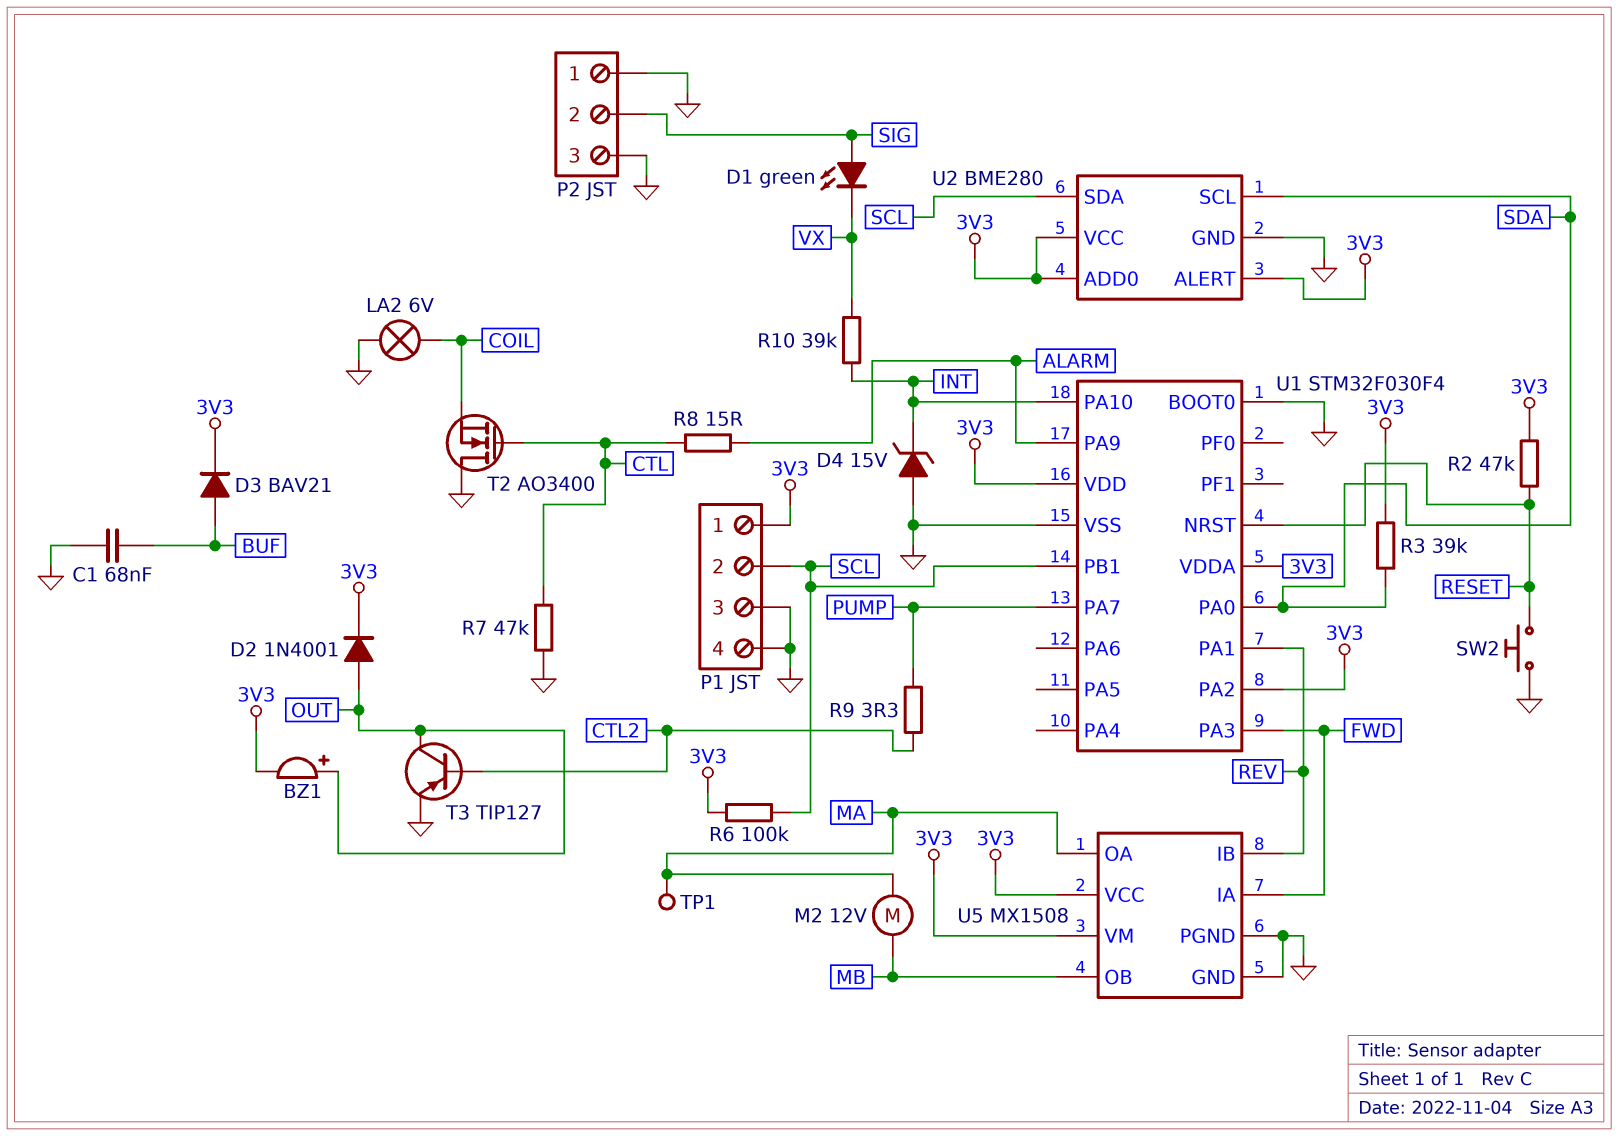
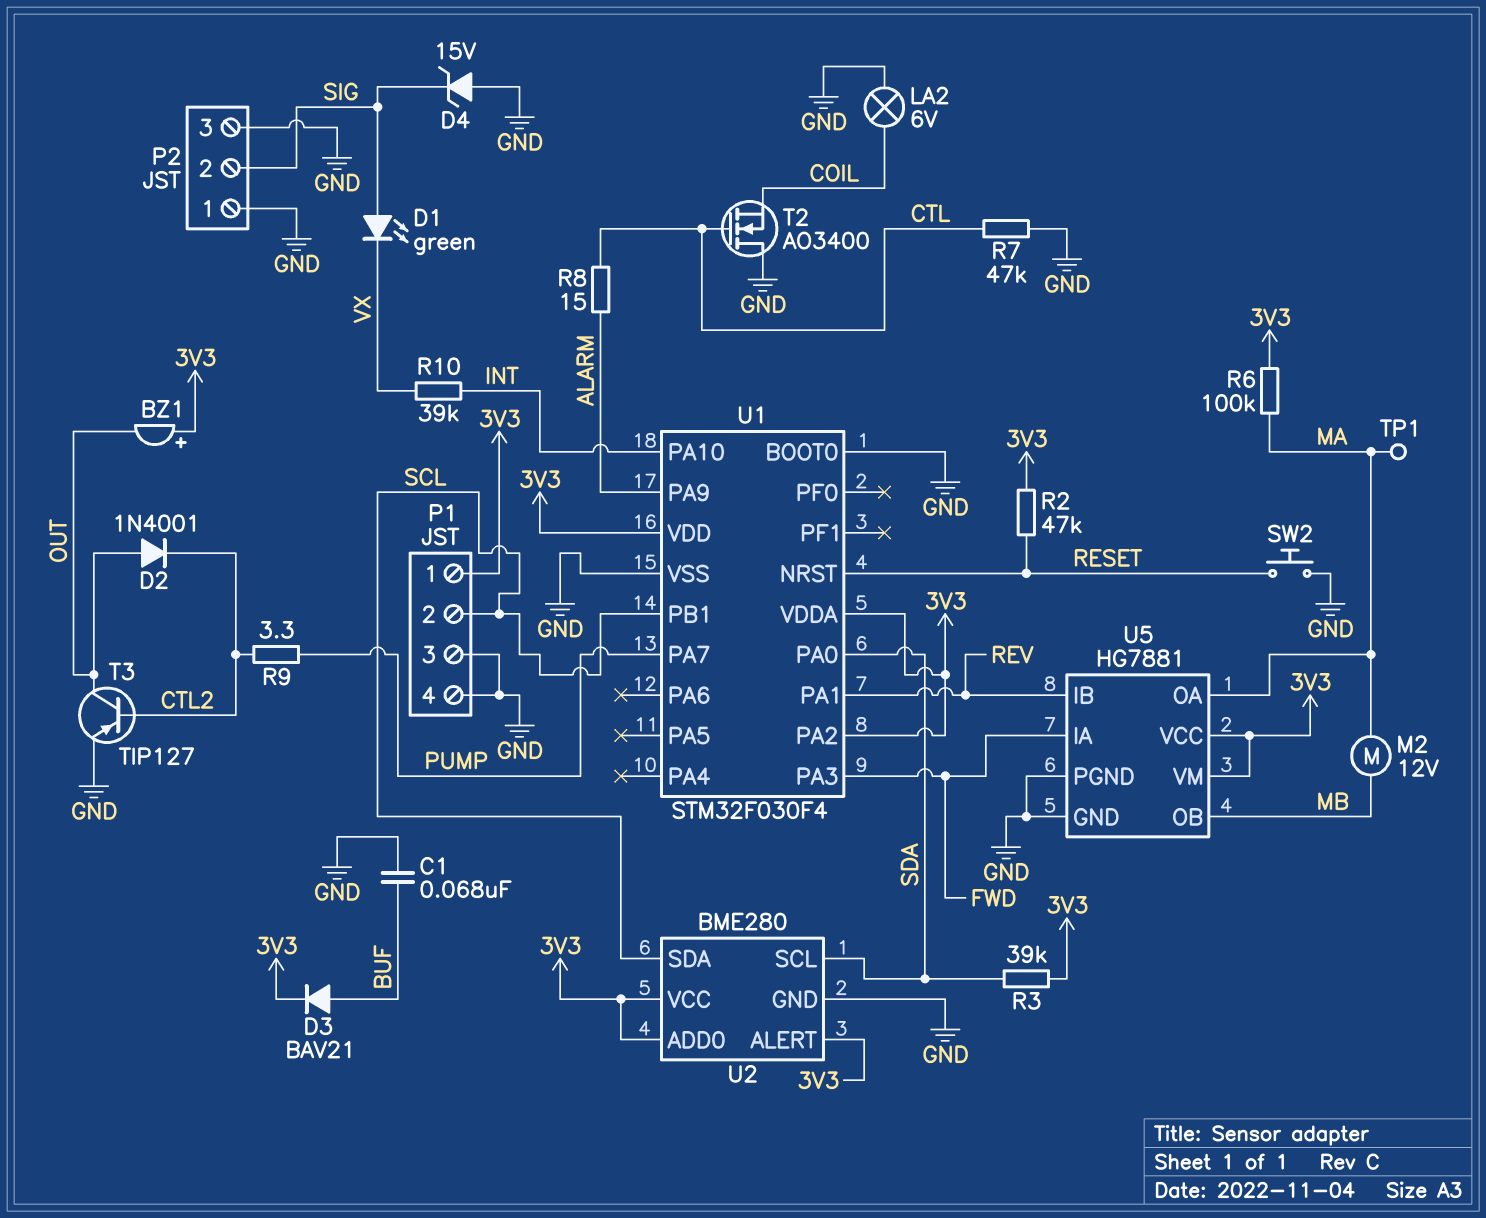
BZ1: buzzer (plus OUT, minus 3V3) -> buzzer (plus 3V3, minus OUT)
D2: diode 1N4001 (A OUT, K 3V3) -> diode 1N4001 (A OUT, K CTL2)
D4: zener 15V (A GND, K INT) -> zener 15V (A GND, K SIG)
R6: 100k (3V3, SCL) -> 100k (3V3, MA)
U5: MX1508 -> HG7881

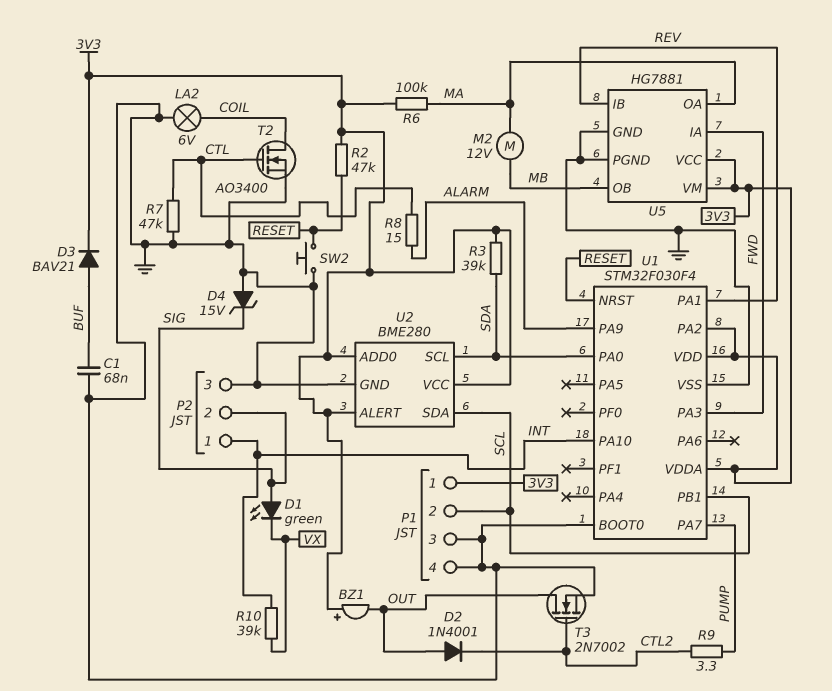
P2 pin 1: GND -> INT
T2: NMOS AO3400 (G CTL, D GND, S COIL) -> NMOS AO3400 (G CTL, D COIL, S GND)
T3: PNP TIP127 (B CTL2, C OUT, E GND) -> NMOS 2N7002 (G CTL2, D OUT, S GND)
TP1: test point (MA) -> none

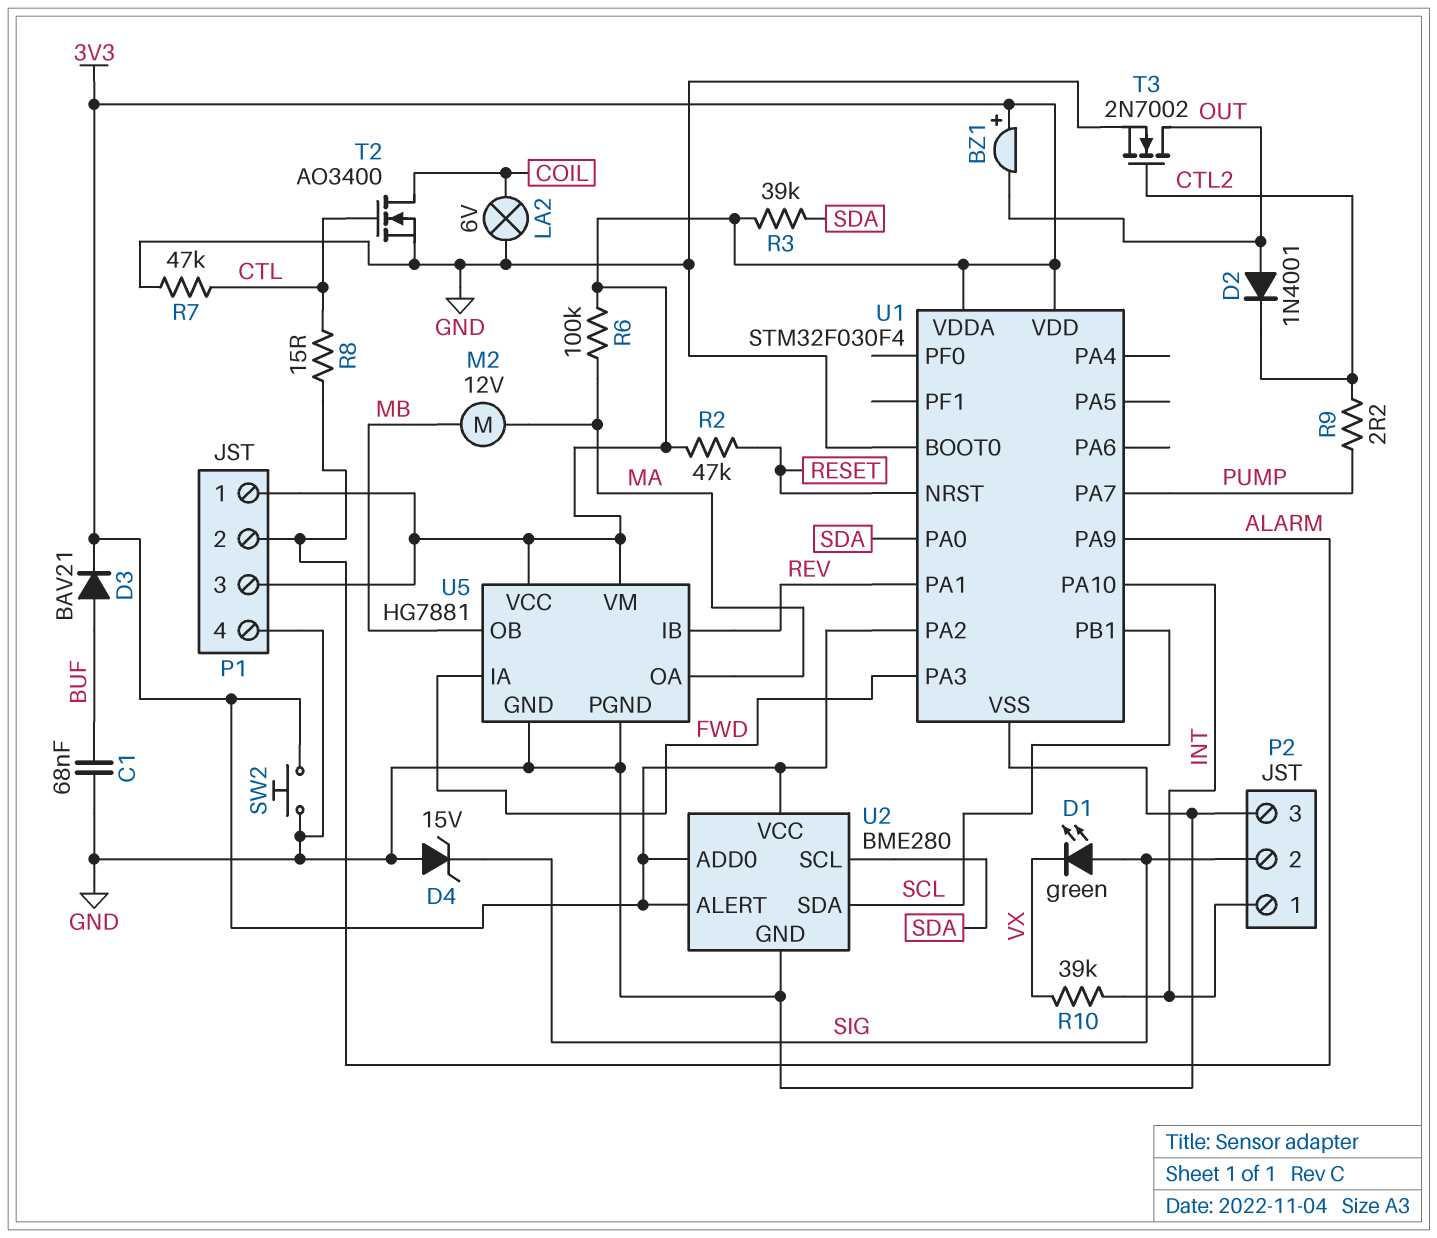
P1 pin 2: SCL -> ALARM
P1 pin 3: GND -> 3V3
R9: 3.3 (CTL2, PUMP) -> 2.2 (CTL2, PUMP)
SW2: button (GND, RESET) -> button (3V3, GND)

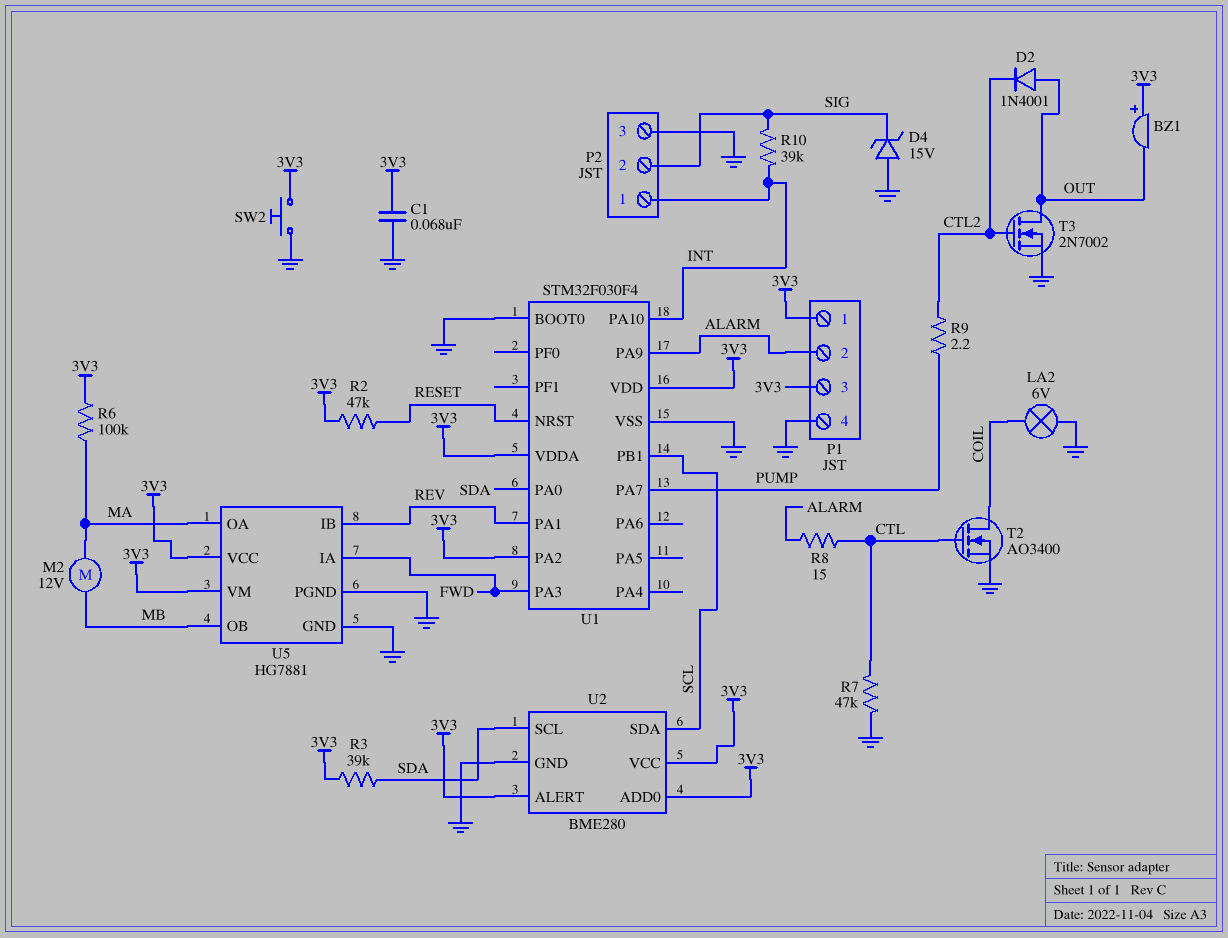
C1: 68nF (BUF, GND) -> 68nF (3V3, GND)
D1: LED green (A SIG, K VX) -> none
D3: diode BAV21 (A BUF, K 3V3) -> none
R10: 39k (INT, VX) -> 39k (INT, SIG)

